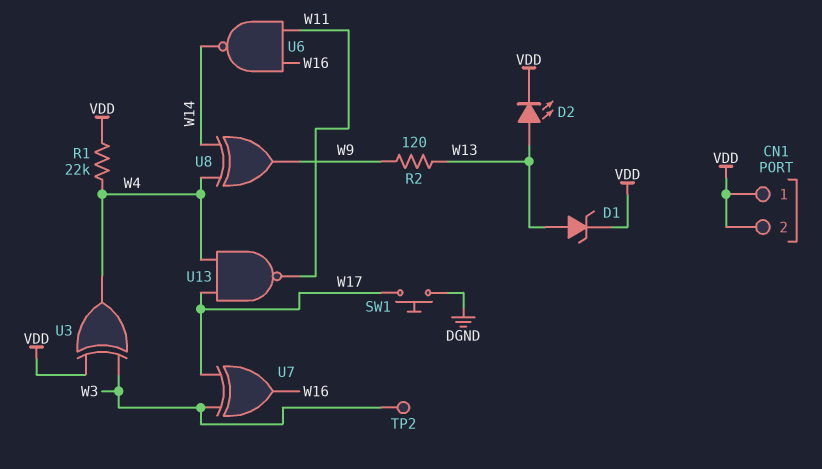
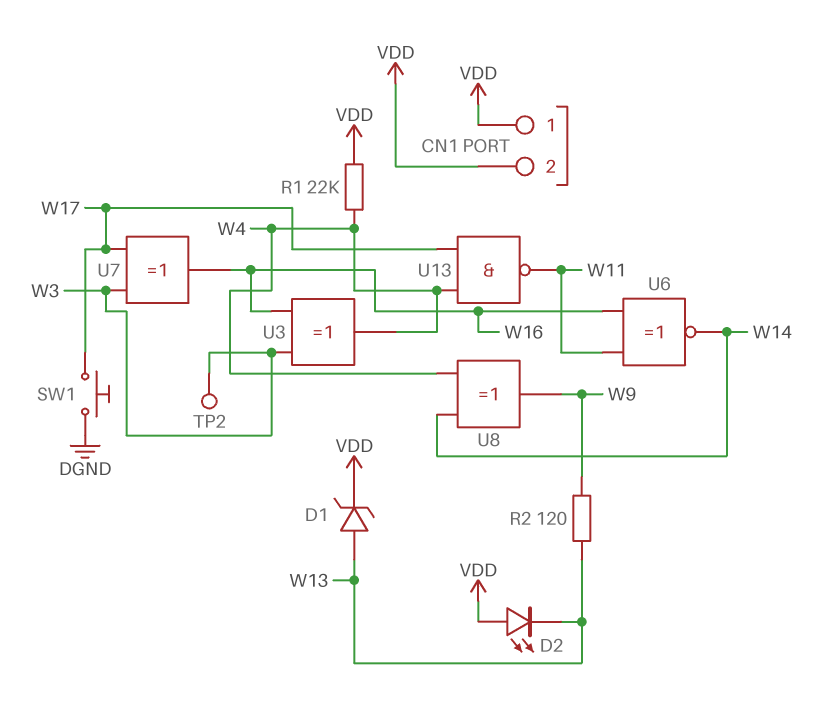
D2: LED (A W13, K VDD) -> LED (A VDD, K W13)
U3: XOR (in VDD, in W3, out W4) -> XOR (in W3, in W16, out W4)
U6: NAND (in W11, in W16, out W14) -> XNOR (in W11, in W16, out W14)

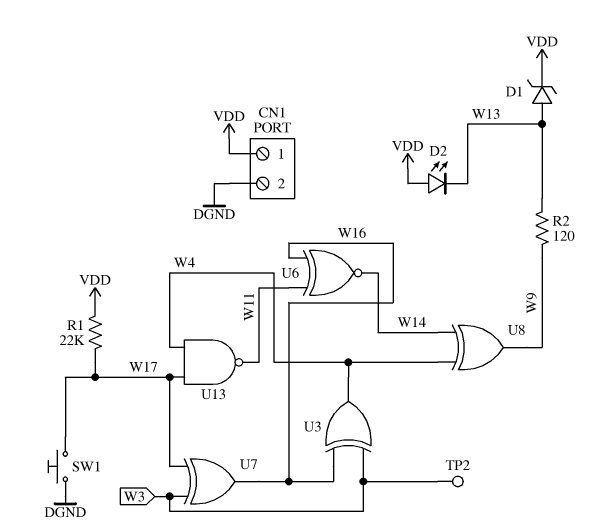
CN1 pin 2: VDD -> DGND
R1: 22k (VDD, W4) -> 22k (VDD, W17)

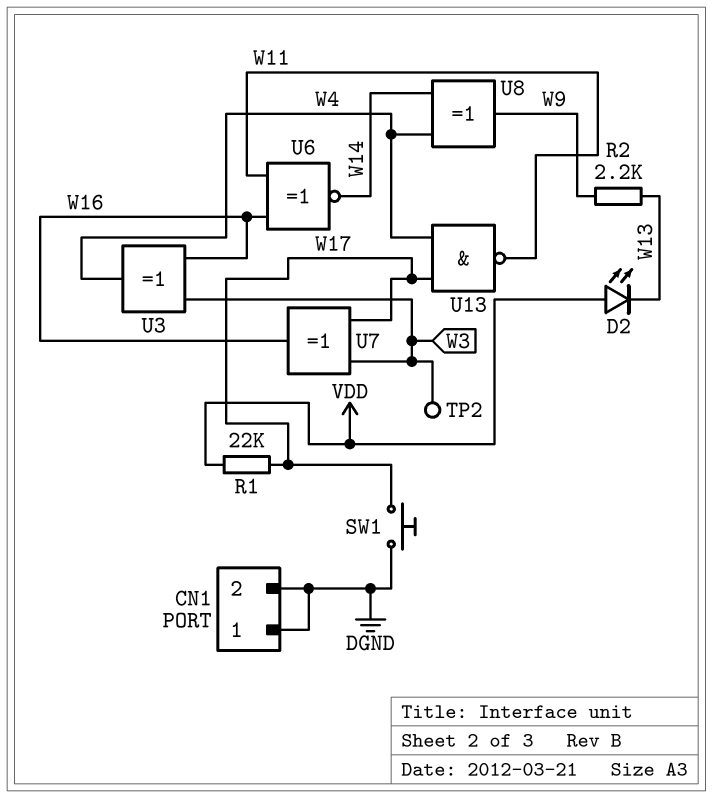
CN1 pin 1: VDD -> DGND
D1: zener (A W13, K VDD) -> none
R2: 120 (W9, W13) -> 2.2k (W9, W13)

